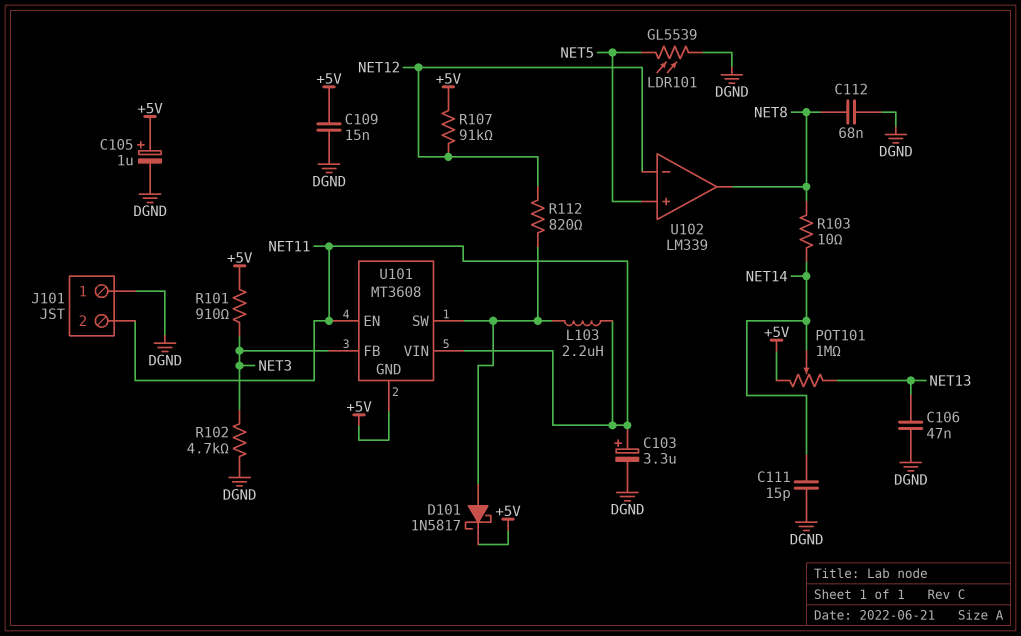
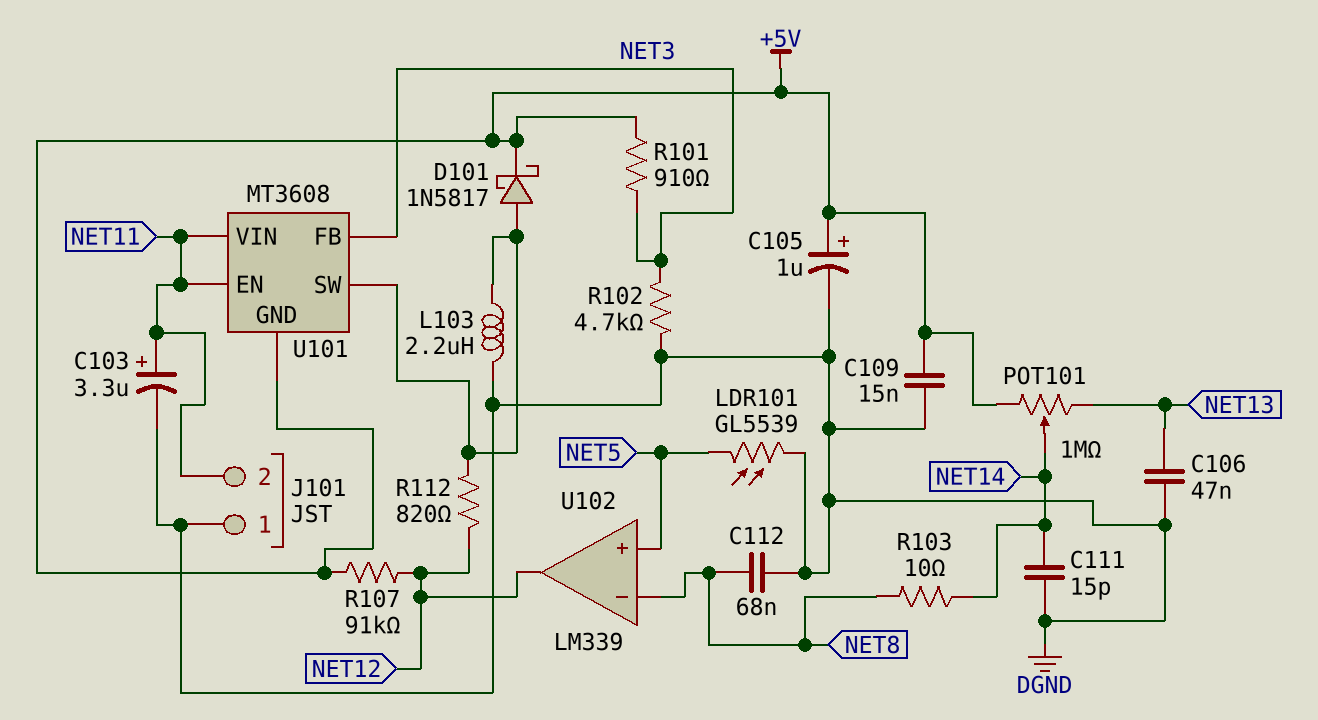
L103: 2.2uH (NET11, U101/SW) -> 2.2uH (DGND, U101/SW)
U102 pin in-: NET12 -> NET8
U102 pin out: NET8 -> NET12

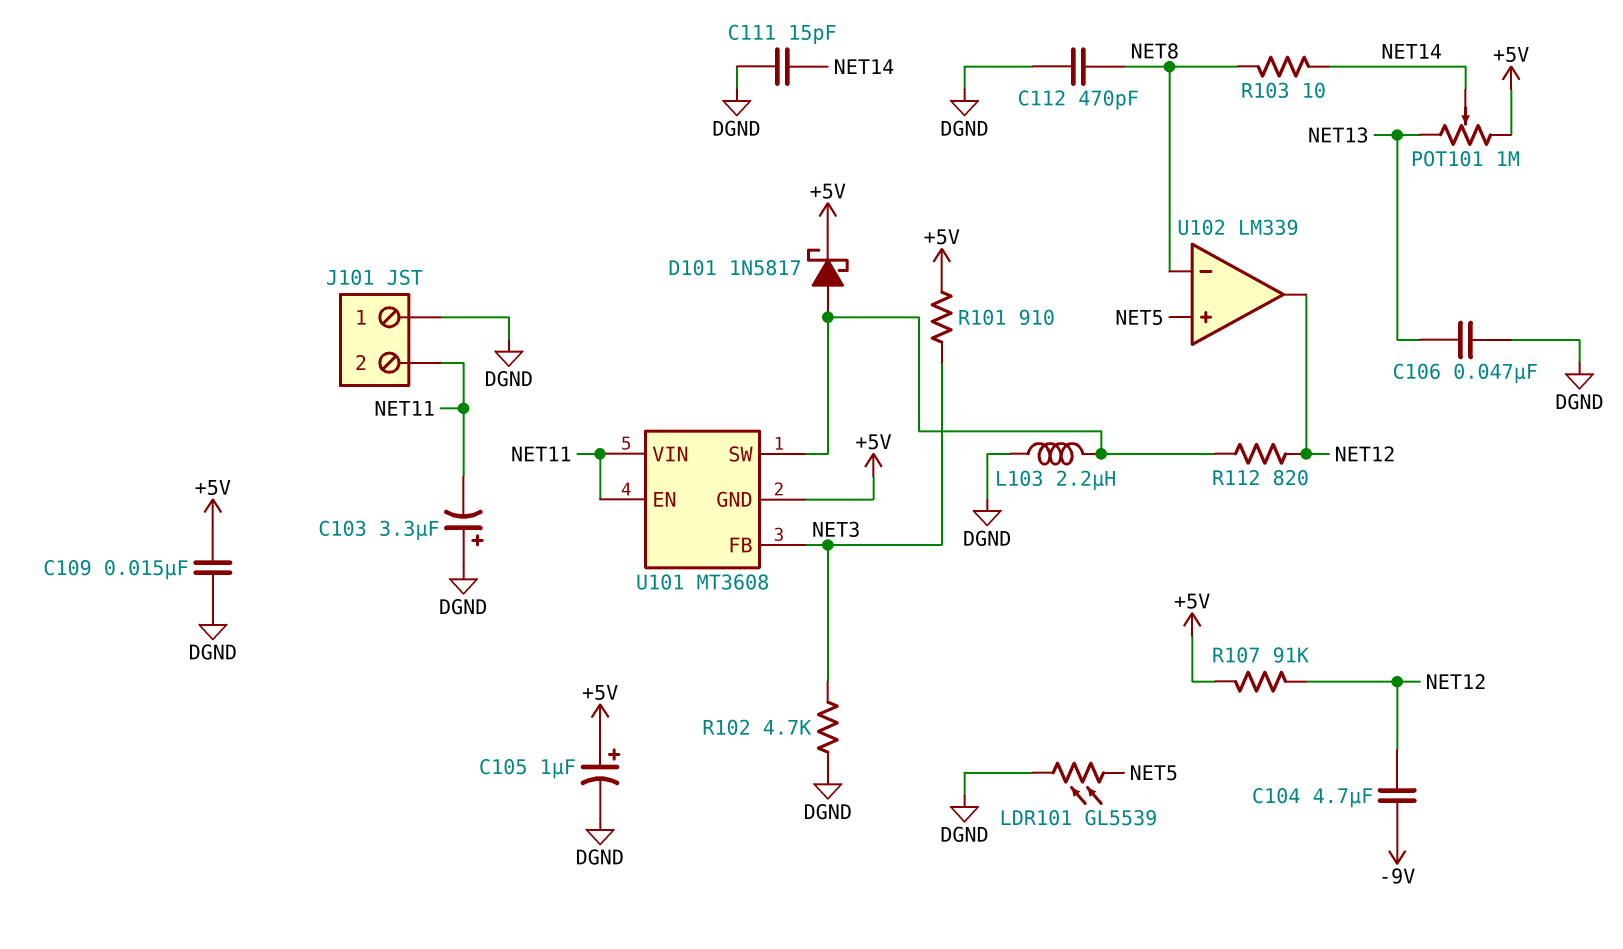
C103: 3.3uF (plus NET11, minus DGND) -> 3.3uF (plus DGND, minus NET11)
C104: none -> 4.7uF (-9V, NET12)
C112: 68nF (DGND, NET8) -> 470pF (DGND, NET8)

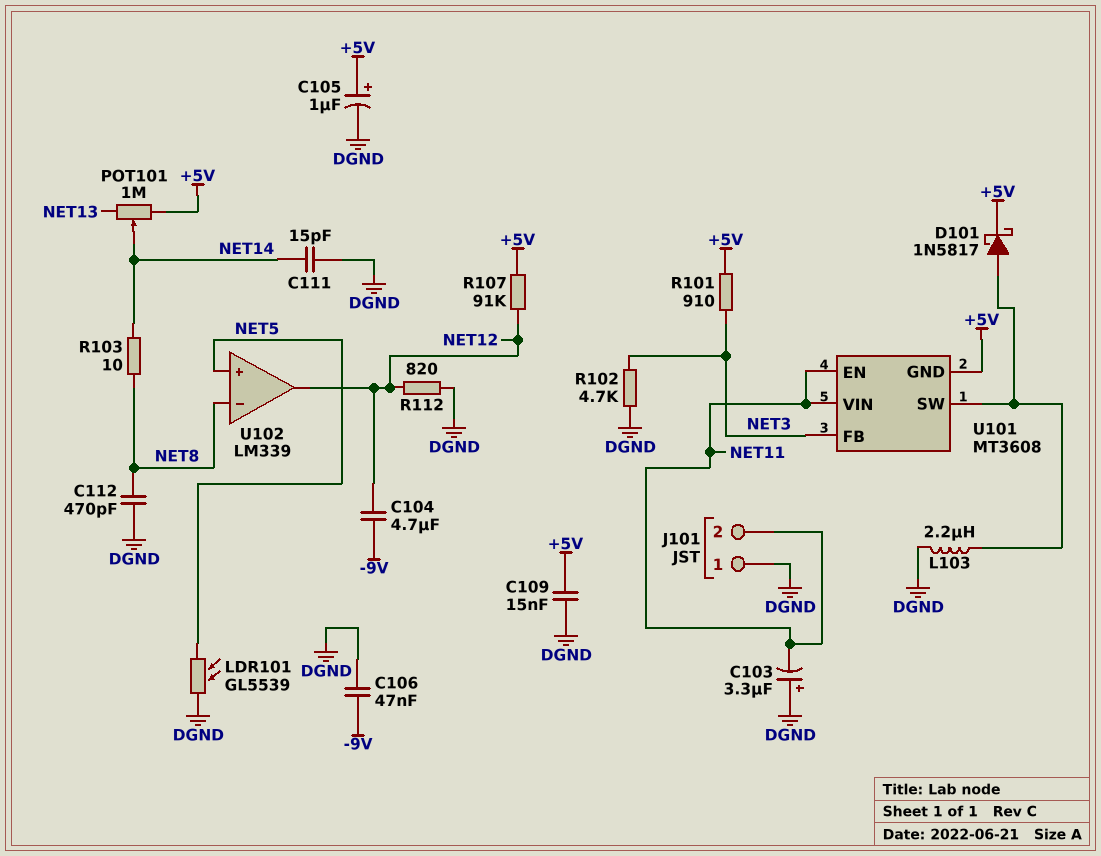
C106: 47nF (DGND, NET13) -> 47nF (-9V, DGND)
R112: 820 (NET12, U101/SW) -> 820 (DGND, NET12)

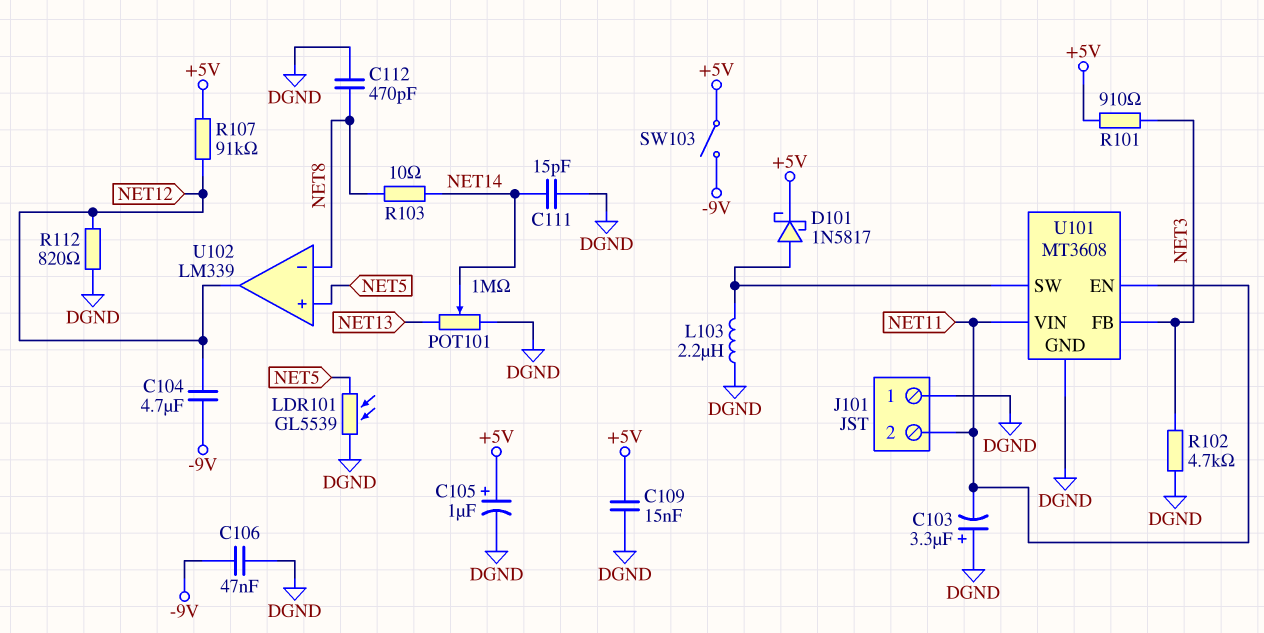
POT101: 1M (+5V, NET13, wiper NET14) -> 1M (DGND, NET13, wiper NET14)
SW103: none -> switch (+5V, -9V)
U101 pin GND: +5V -> DGND

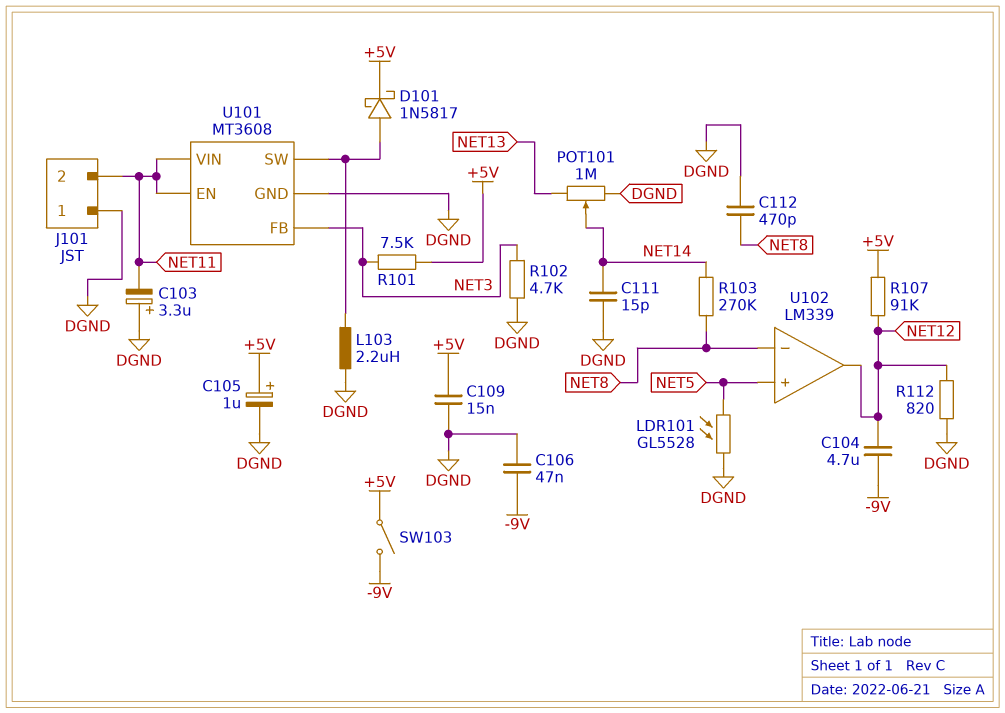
LDR101: GL5539 (DGND, NET5) -> GL5528 (DGND, NET5)
R101: 910 (+5V, NET3) -> 7.5k (+5V, NET3)
R103: 10 (NET8, NET14) -> 270k (NET8, NET14)

